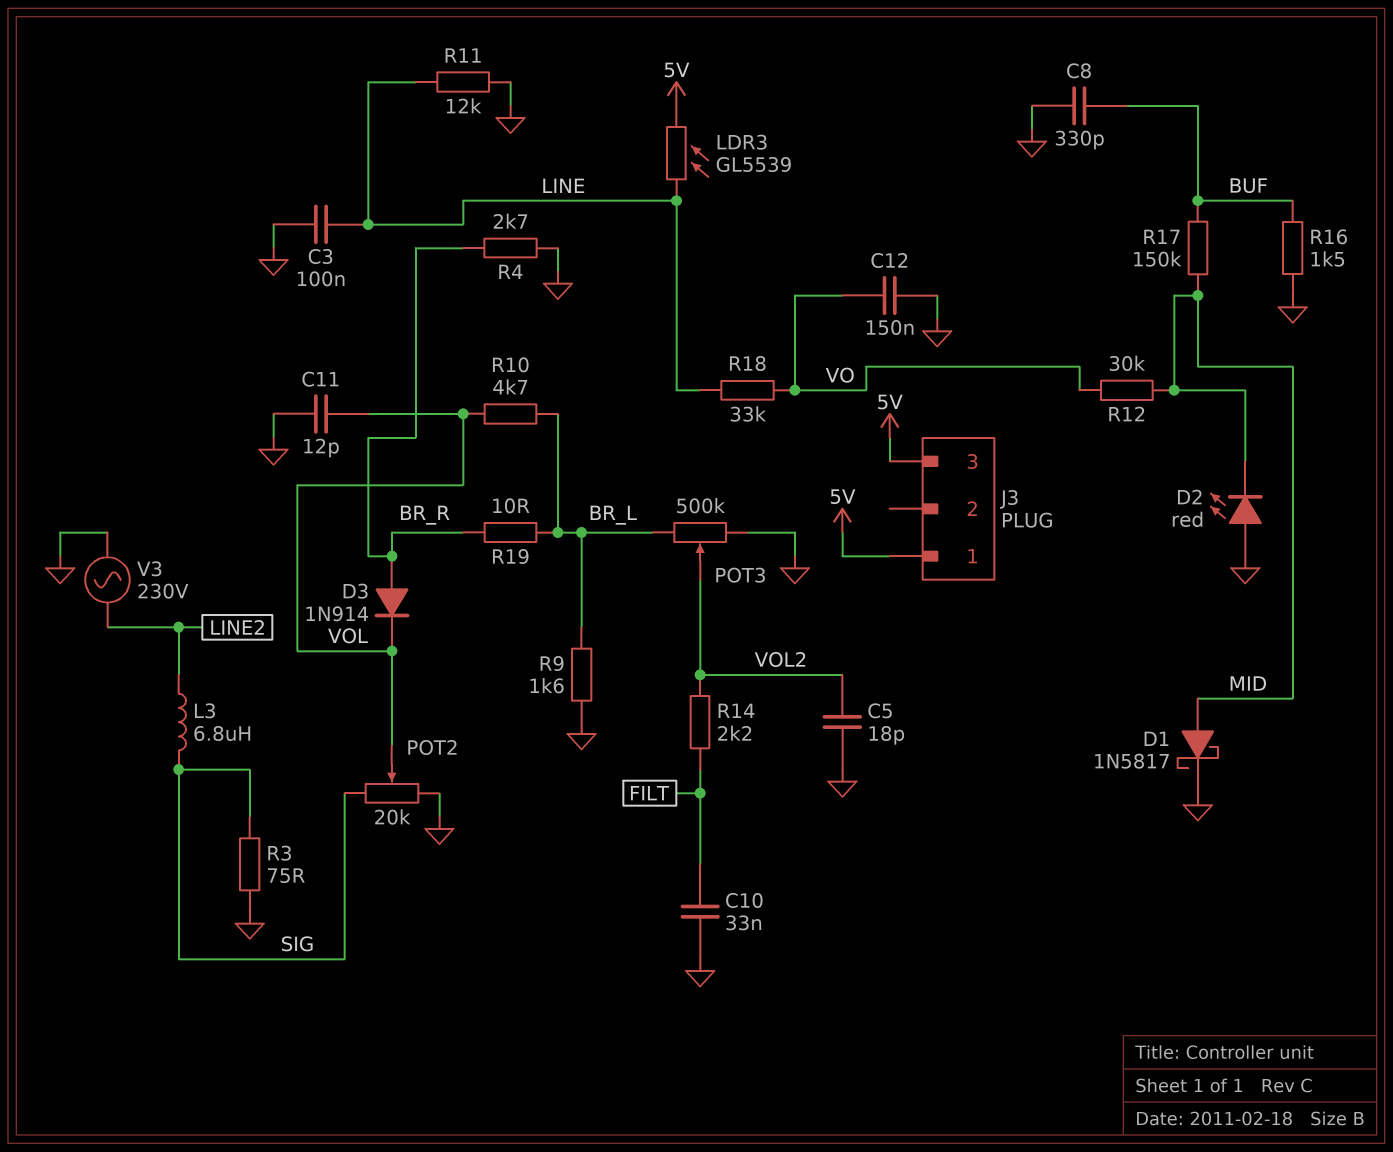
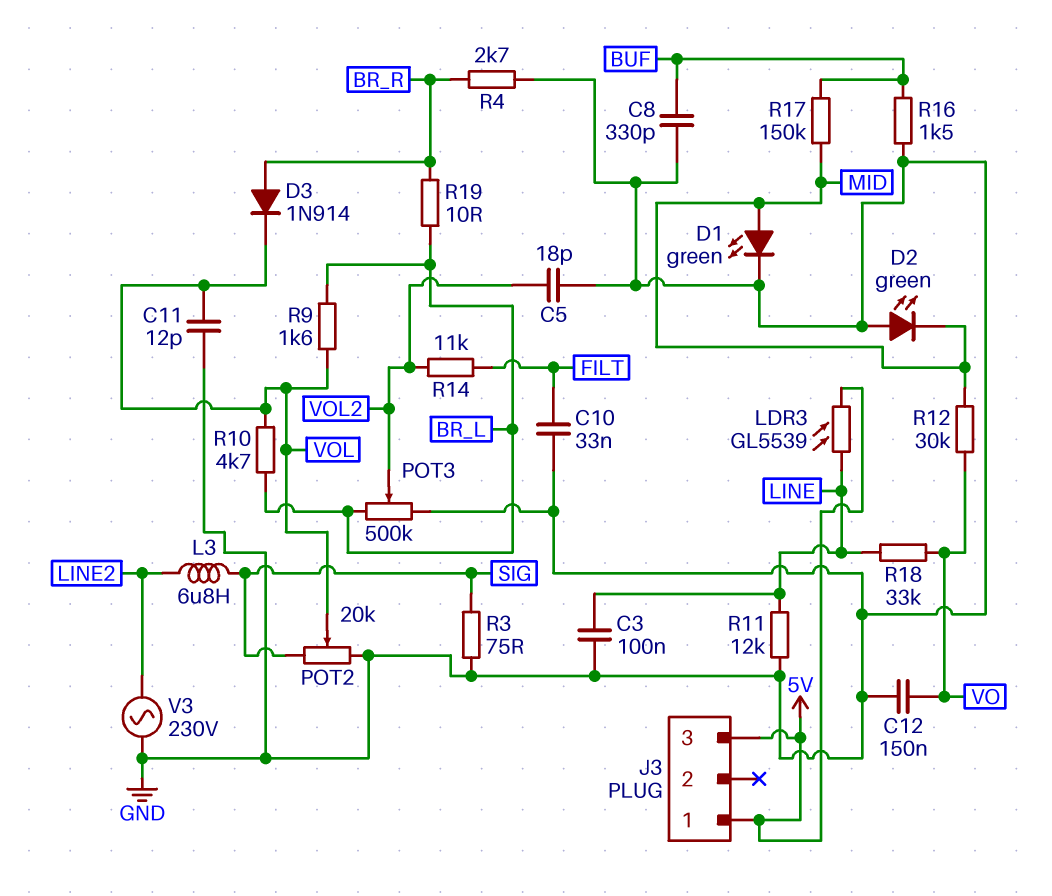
D1: schottky 1N5817 (A MID, K GND) -> LED green (A MID, K GND)
D2: LED red (A GND, K MID) -> LED green (A GND, K MID)
R9: 1.6k (BR_L, GND) -> 1.6k (BR_L, VOL)
R14: 2.2k (FILT, VOL2) -> 11k (FILT, VOL2)

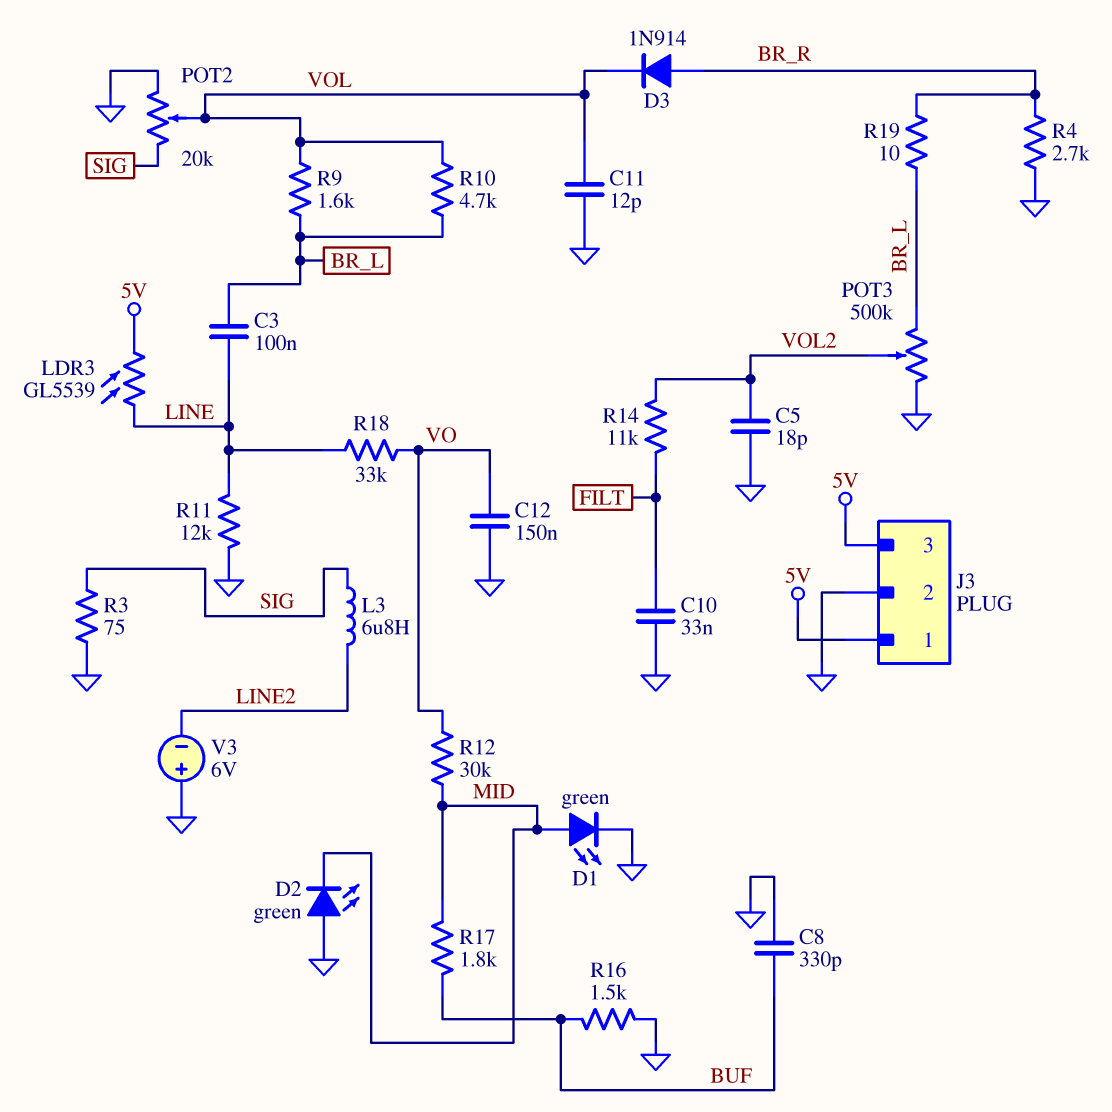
C3: 100nF (GND, LINE) -> 100nF (BR_L, LINE)
J3 pin 2: none -> GND
R17: 150k (BUF, MID) -> 1.8k (BUF, MID)
V3: AC 230V (GND, LINE2) -> 6V (plus GND, minus LINE2)

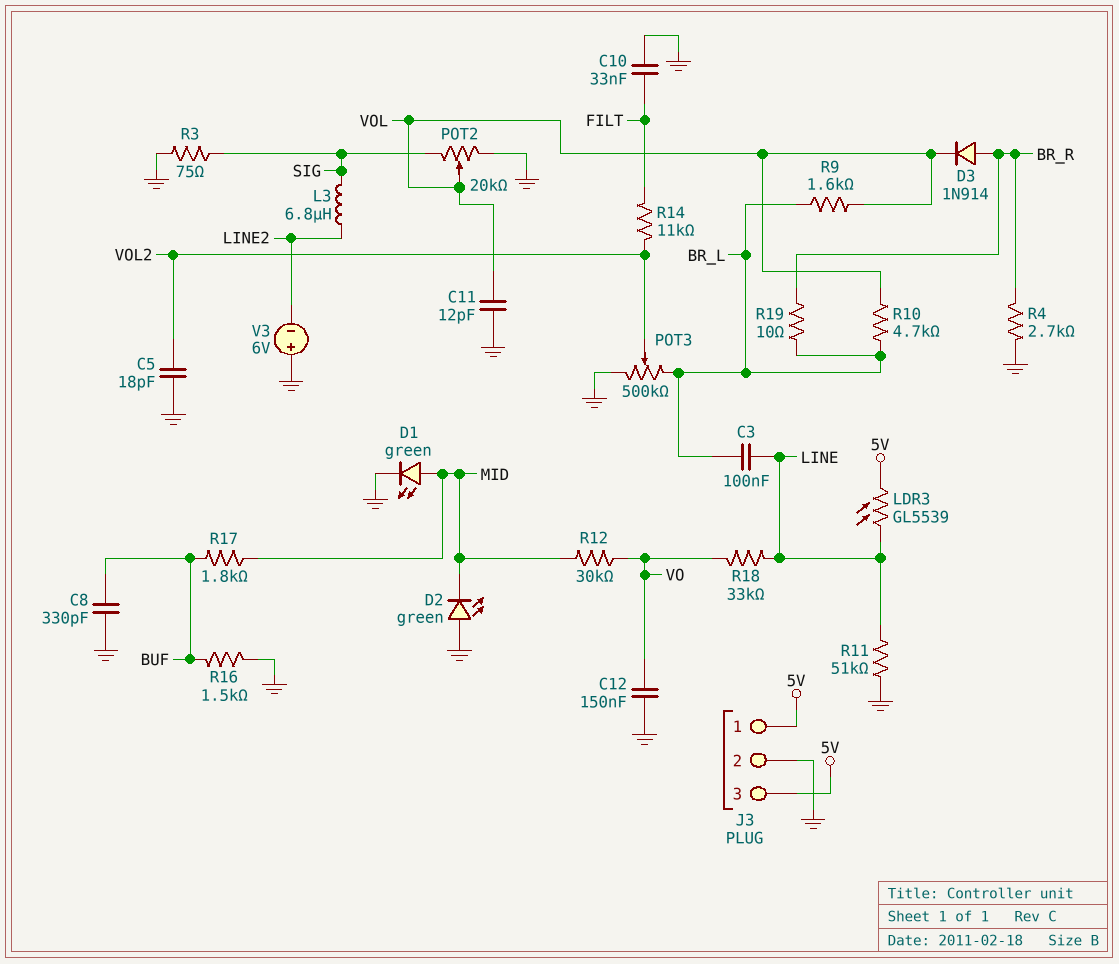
R11: 12k (GND, LINE) -> 51k (GND, LINE)

